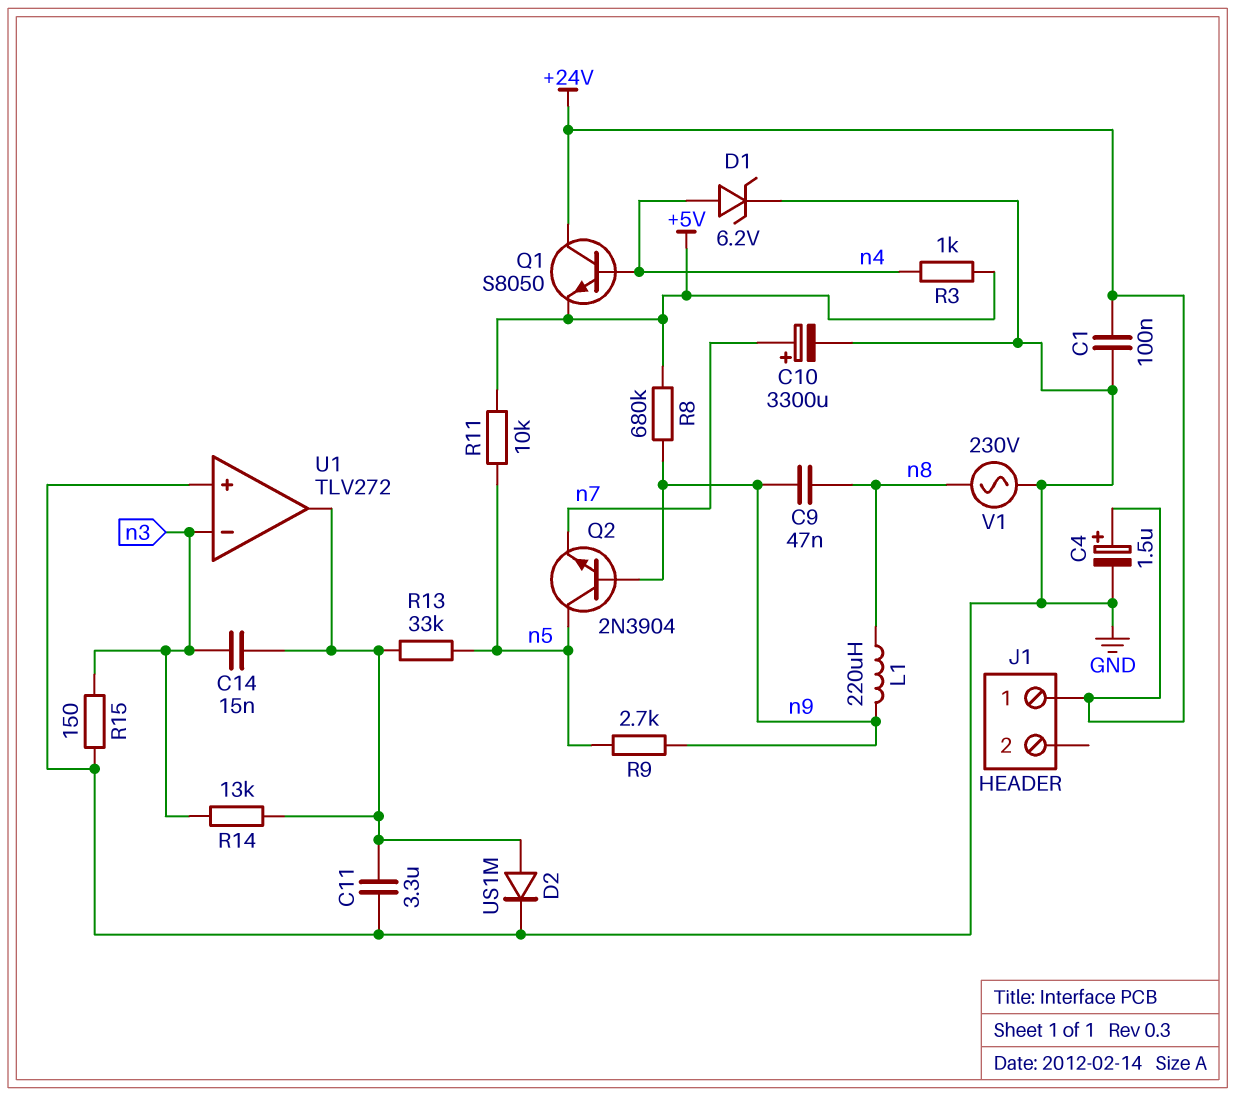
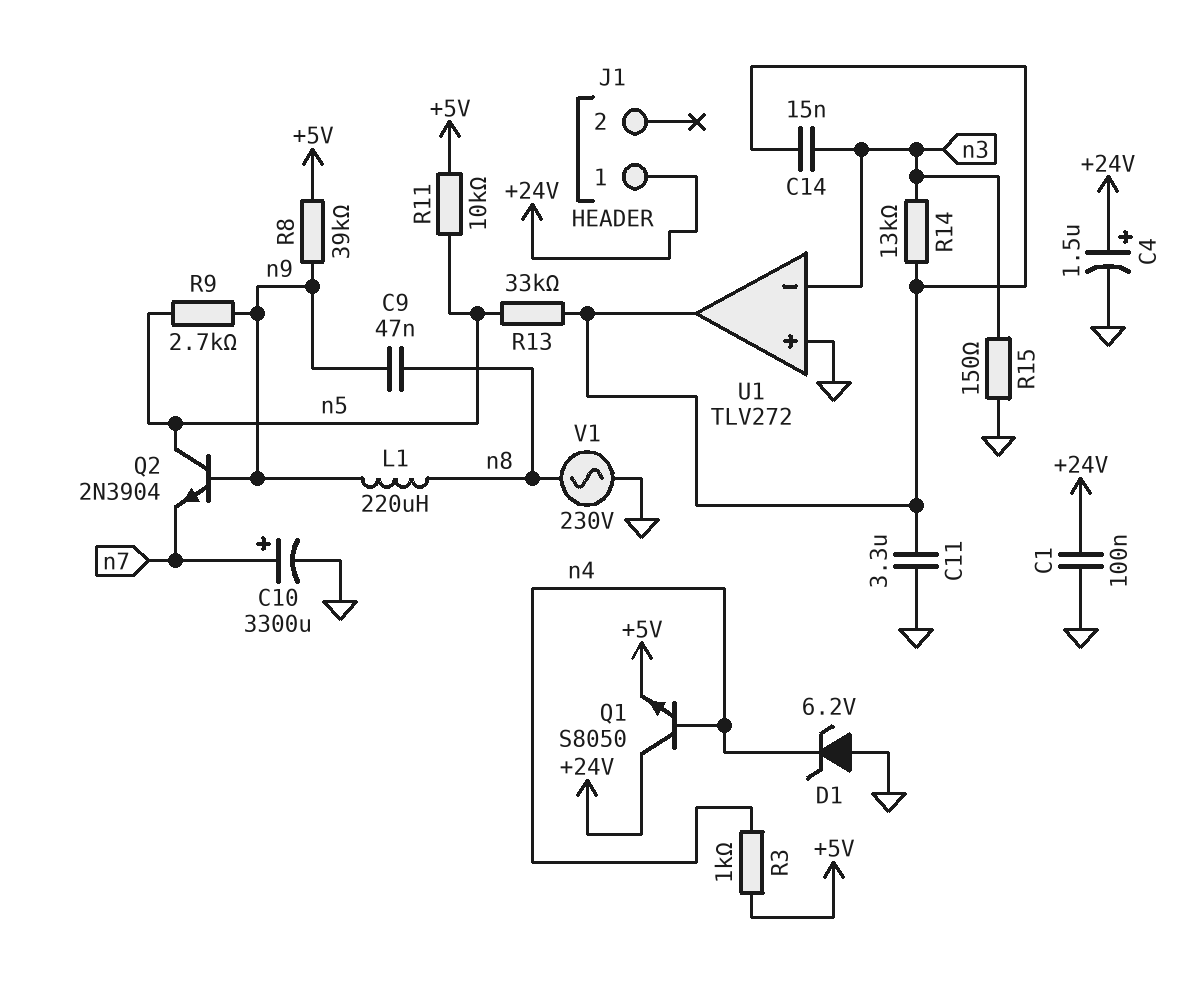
D1: zener 6.2V (A n4, K GND) -> zener 6.2V (A GND, K n4)
D2: diode US1M (A U1/out, K GND) -> none
R8: 680k (+5V, n9) -> 39k (+5V, n9)

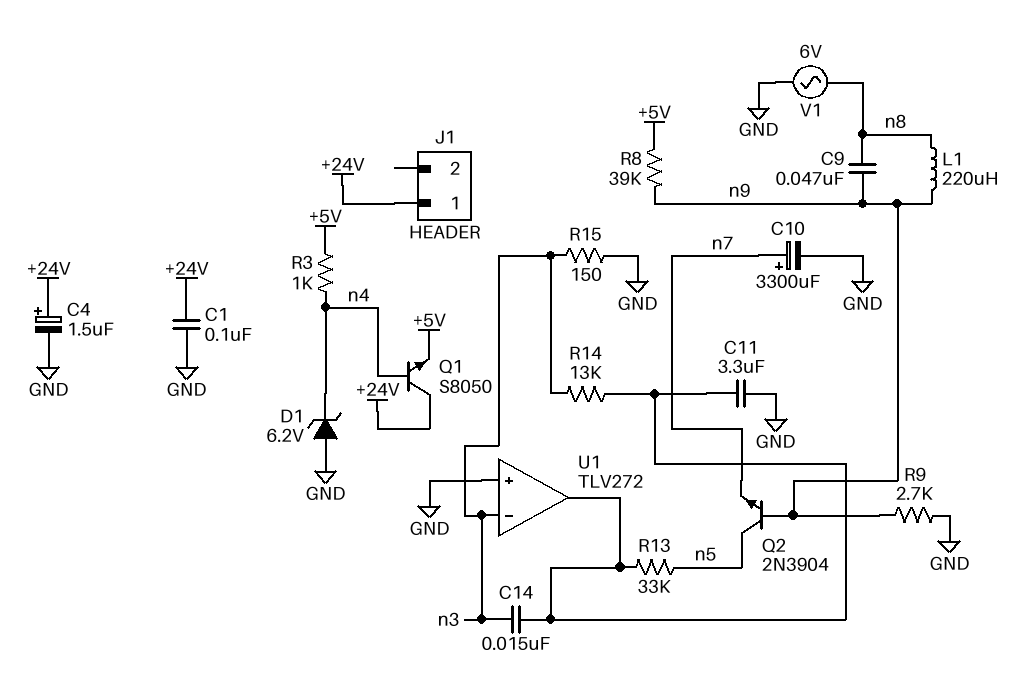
R9: 2.7k (n5, n9) -> 2.7k (GND, n9)
R11: 10k (+5V, n5) -> none
V1: AC 230V (GND, n8) -> AC 6V (GND, n8)

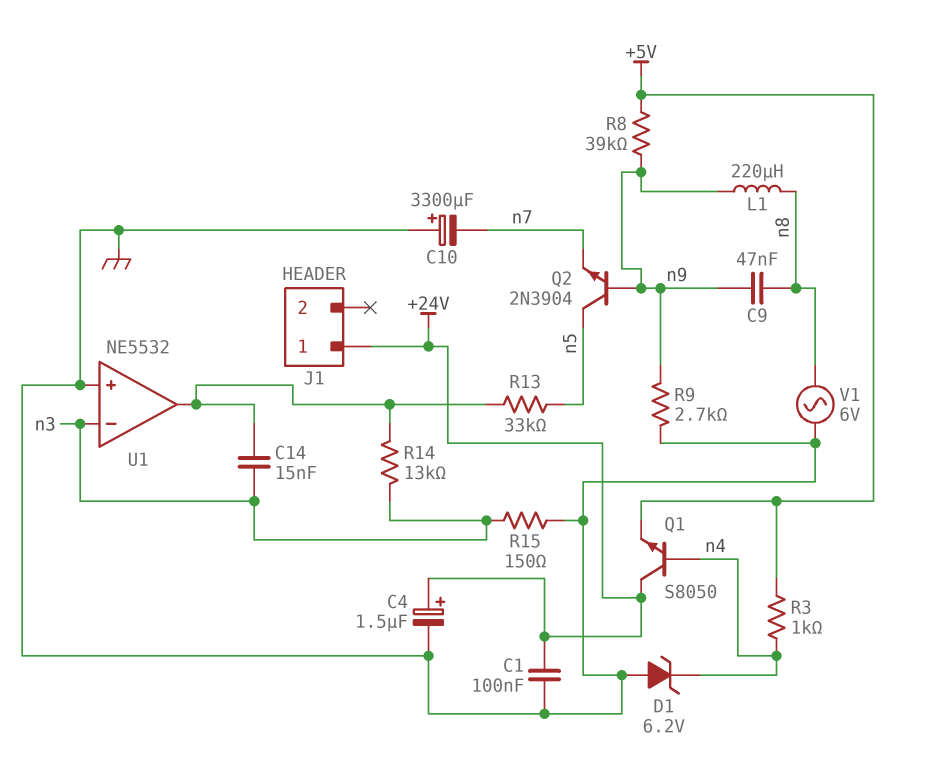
C10: 3300uF (plus n7, minus GND) -> 3300uF (plus GND, minus n7)
C11: 3.3uF (GND, U1/out) -> none
U1: TLV272 -> NE5532

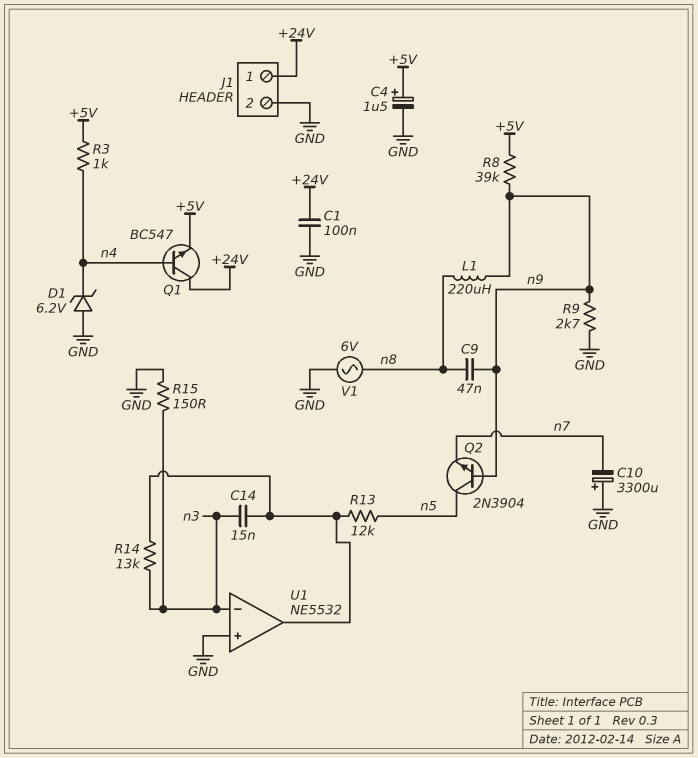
C4: 1.5uF (plus +24V, minus GND) -> 1.5uF (plus +5V, minus GND)
J1 pin 2: none -> GND
Q1: NPN S8050 (B n4, C +24V, E +5V) -> NPN BC547 (B n4, C +24V, E +5V)
R13: 33k (U1/out, n5) -> 12k (U1/out, n5)

